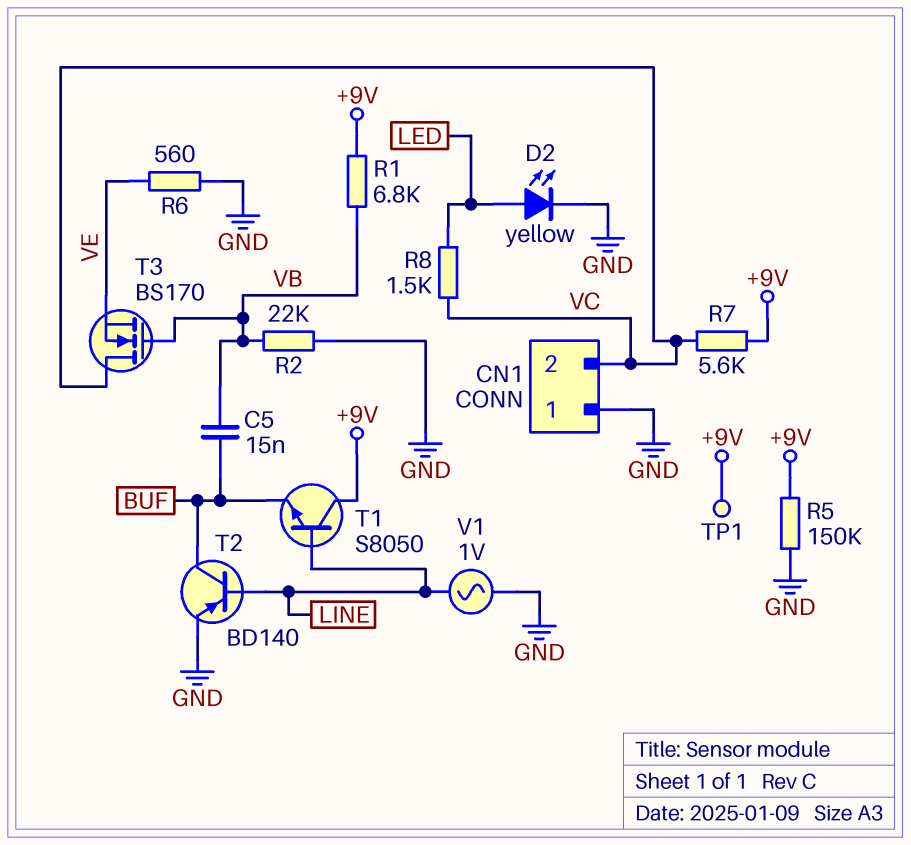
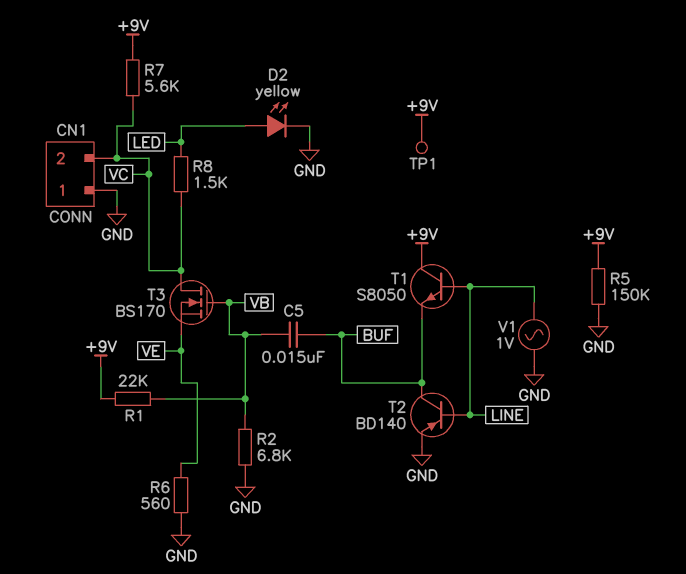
R1: 6.8k (+9V, VB) -> 22k (+9V, VB)
R2: 22k (GND, VB) -> 6.8k (GND, VB)

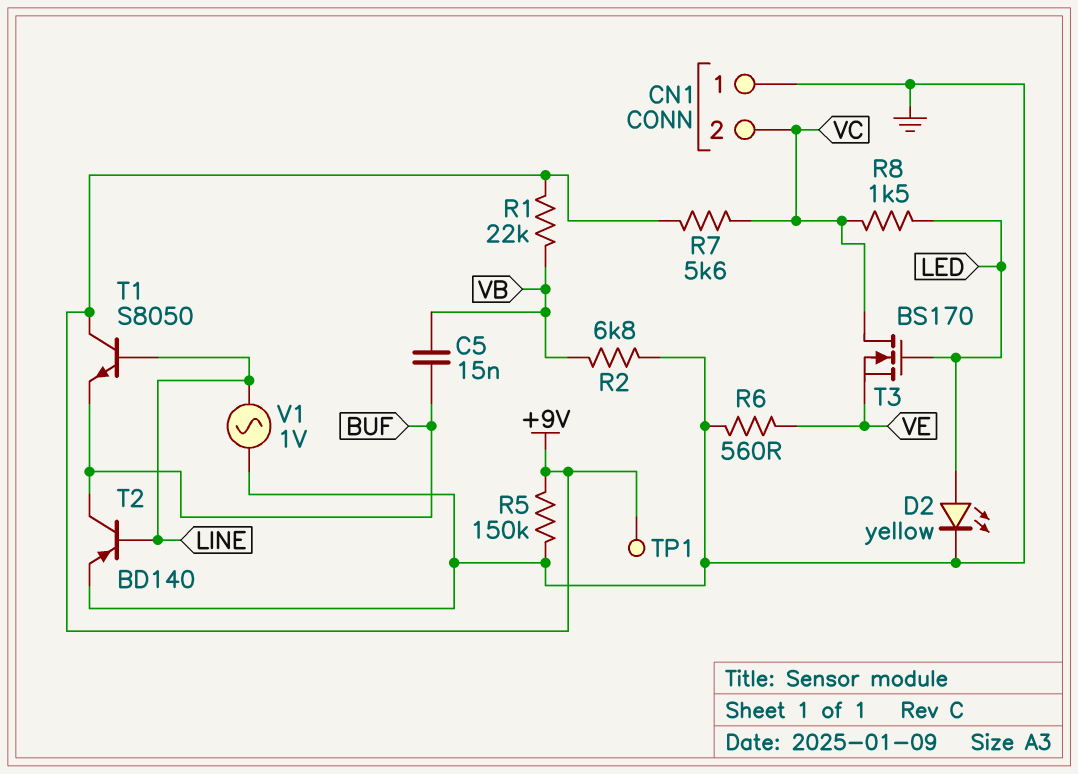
T3: NMOS BS170 (G VB, D VC, S VE) -> NMOS BS170 (G LED, D VC, S VE)

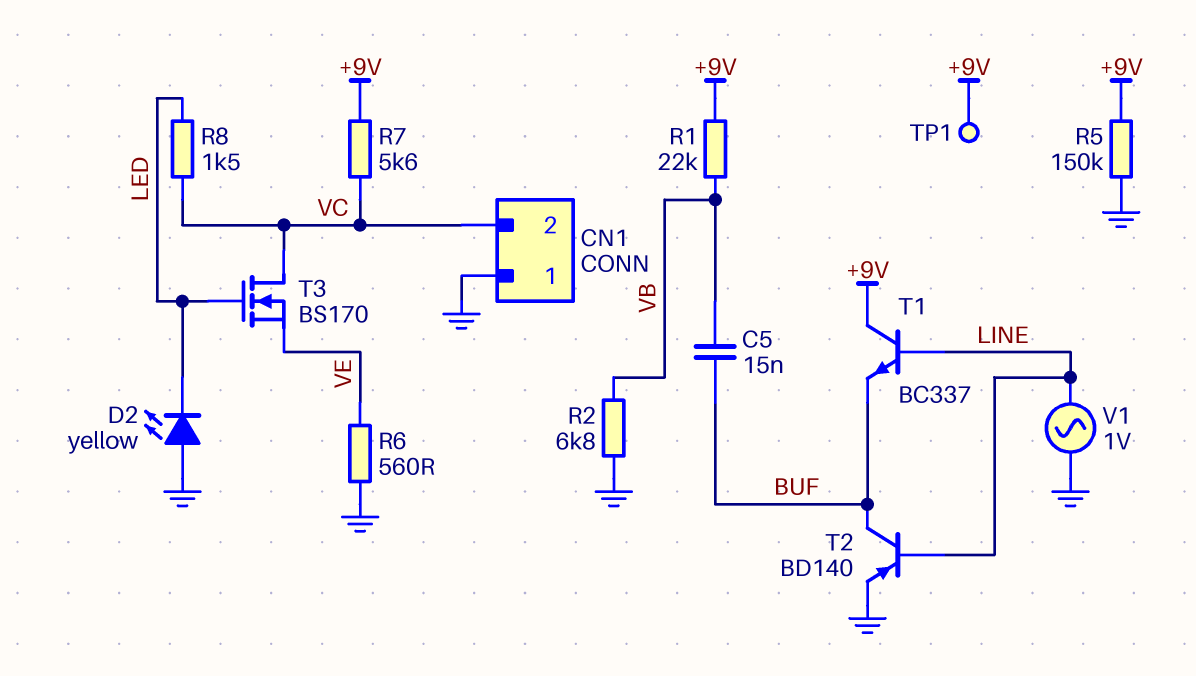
D2: LED yellow (A LED, K GND) -> LED yellow (A GND, K LED)
T1: NPN S8050 (B LINE, C +9V, E BUF) -> NPN BC337 (B LINE, C +9V, E BUF)

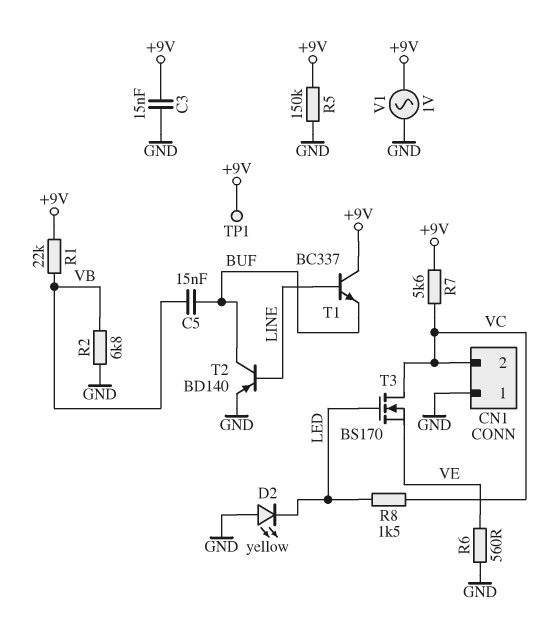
C3: none -> 15nF (+9V, GND)
V1: AC 1V (GND, LINE) -> AC 1V (+9V, GND)

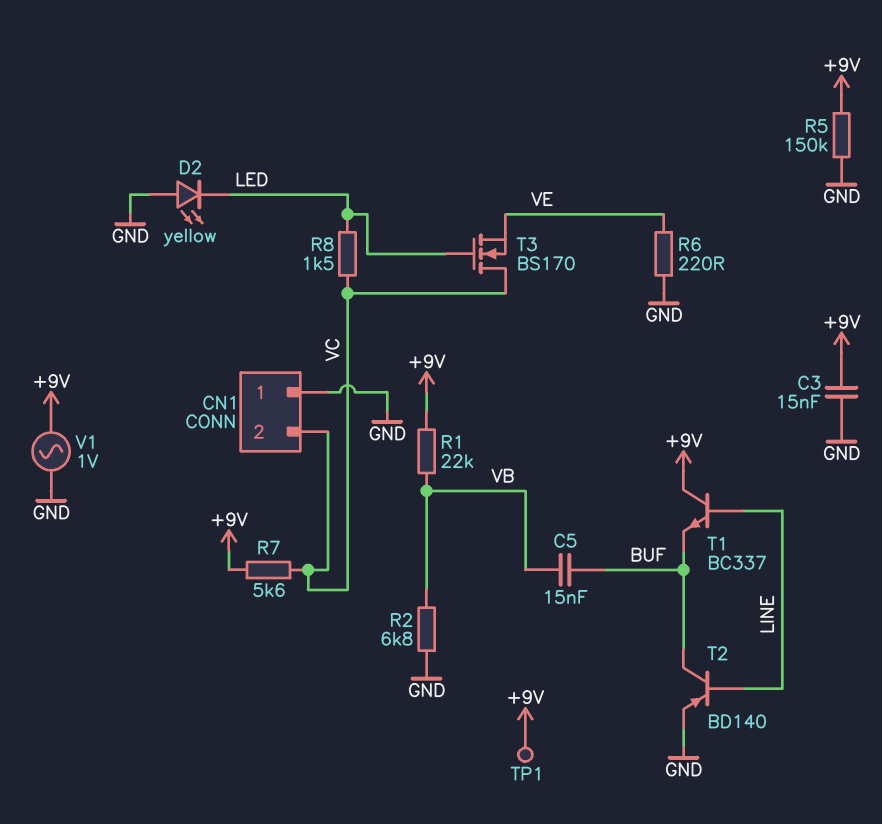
R6: 560 (GND, VE) -> 220 (GND, VE)

